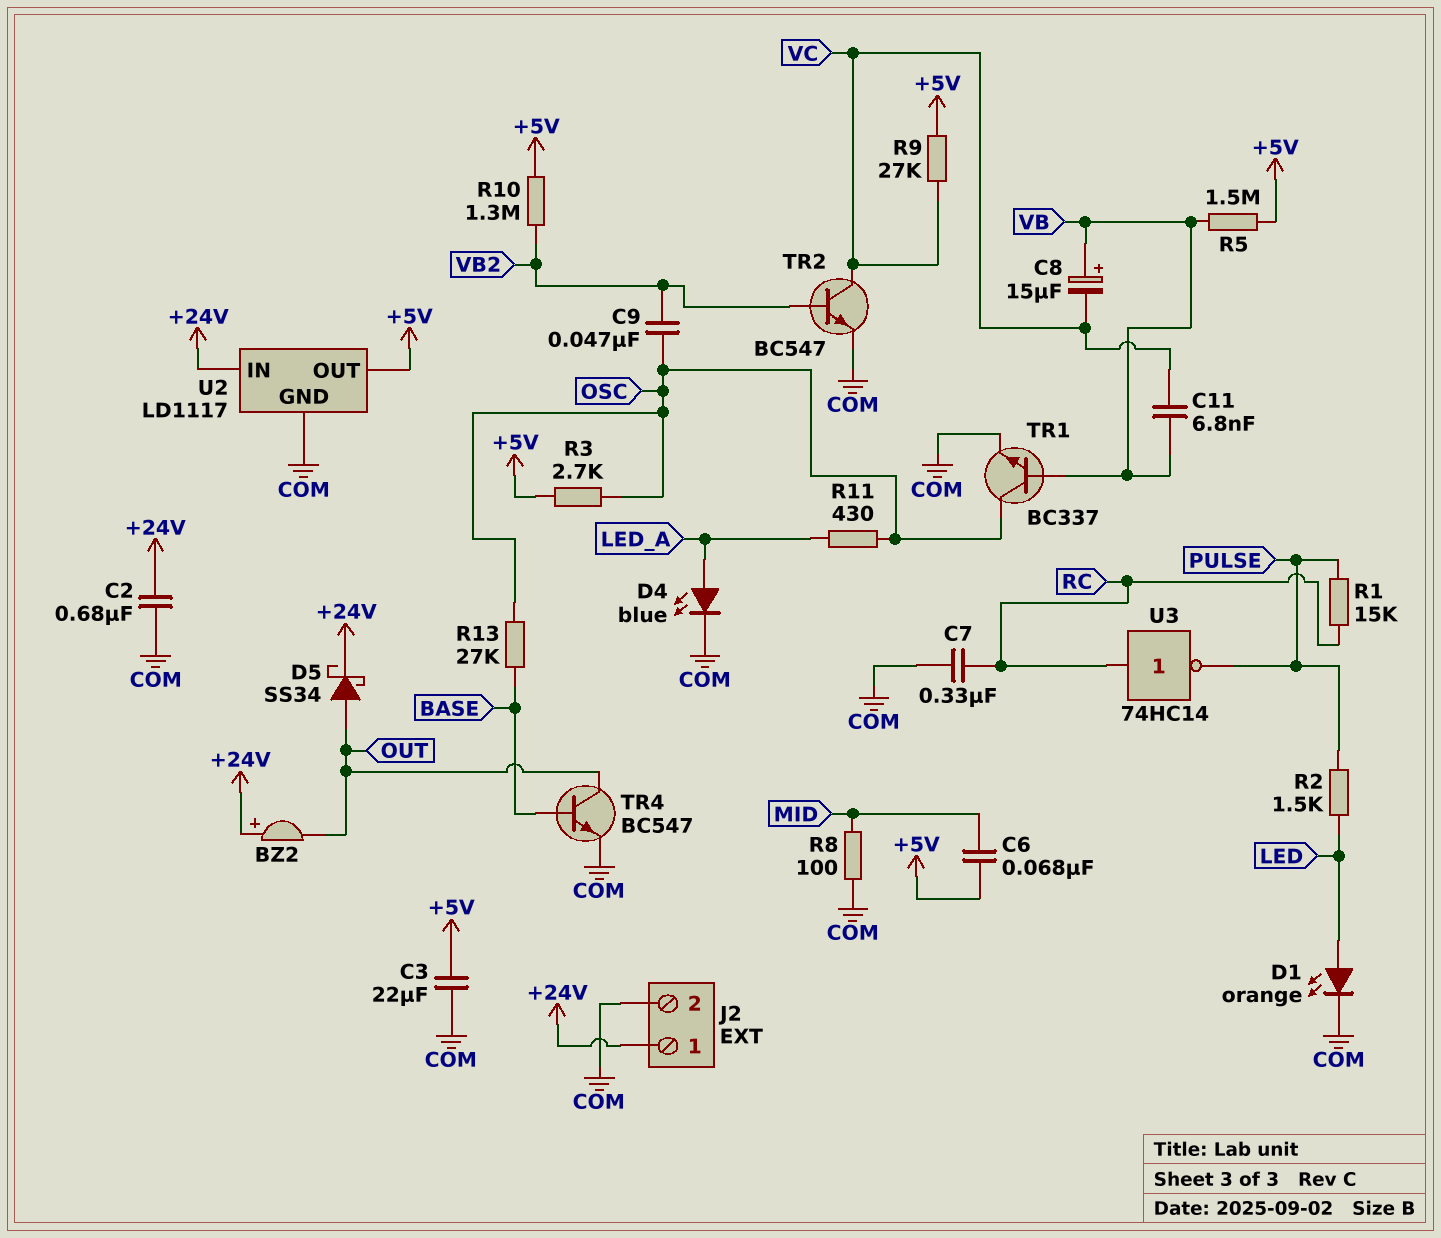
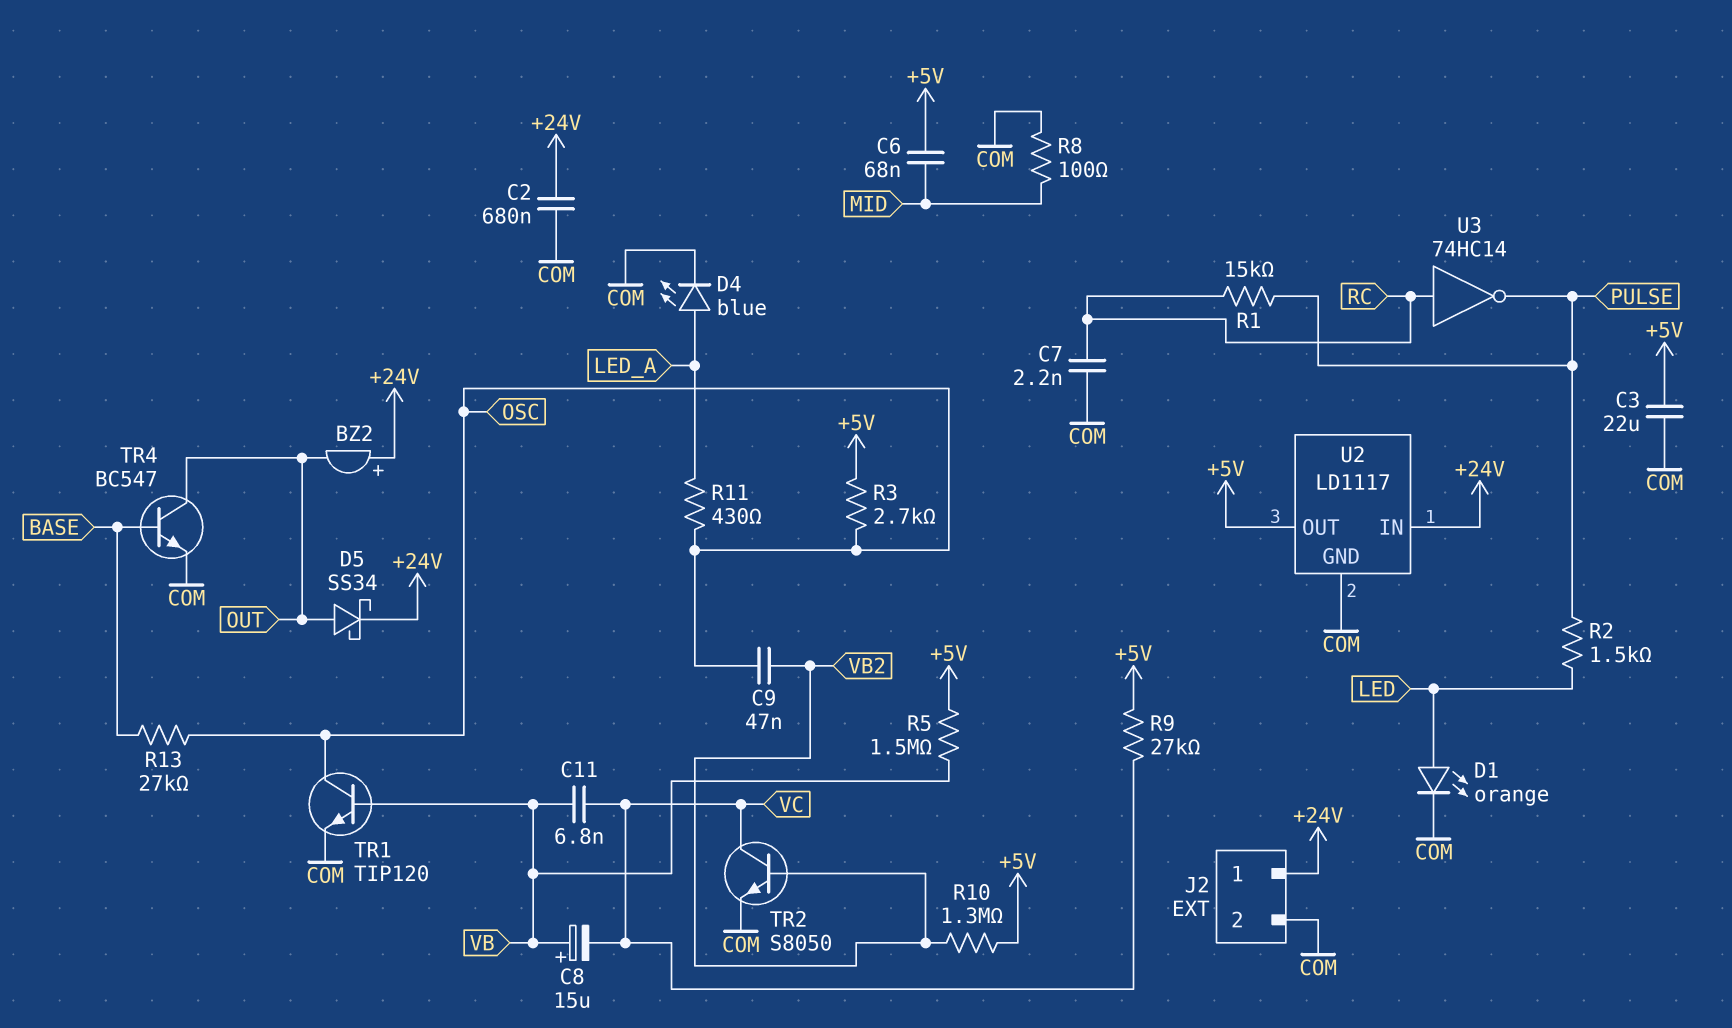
C7: 330nF (COM, RC) -> 2.2nF (COM, RC)
TR1: NPN BC337 (B VB, C OSC, E COM) -> NPN TIP120 (B VB, C OSC, E COM)
TR2: NPN BC547 (B VB2, C VC, E COM) -> NPN S8050 (B VB2, C VC, E COM)

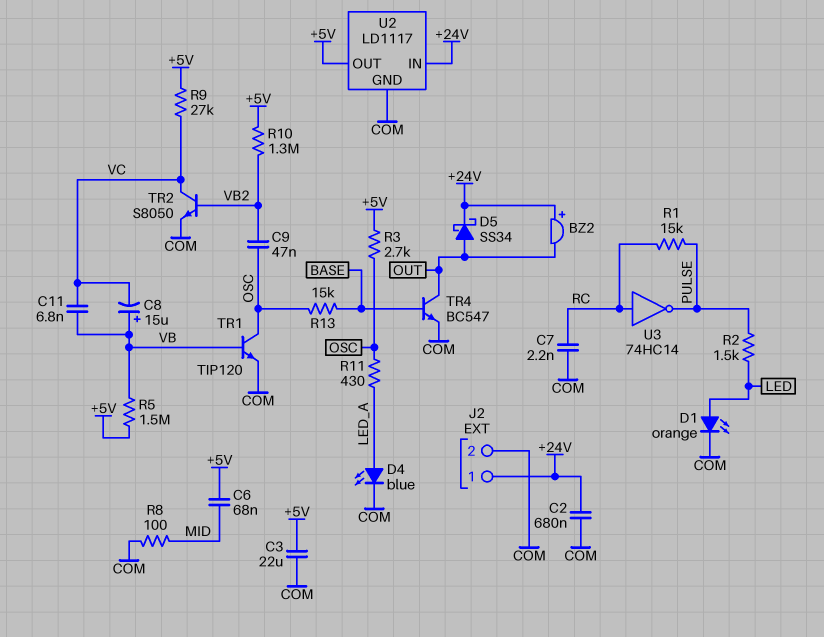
R13: 27k (BASE, OSC) -> 15k (BASE, OSC)

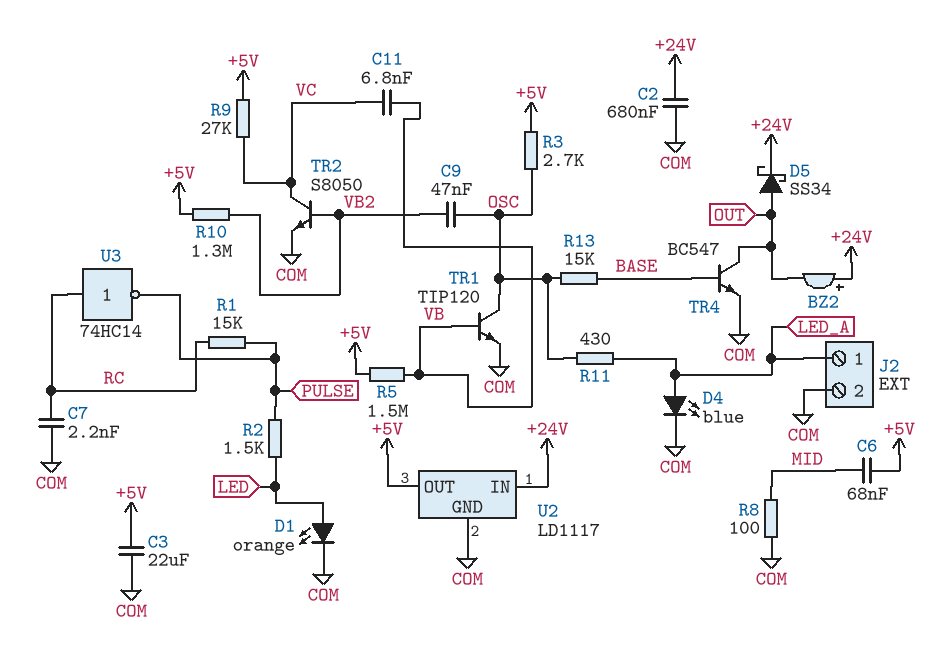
C8: 15uF (plus VB, minus VC) -> none
J2 pin 1: +24V -> LED_A

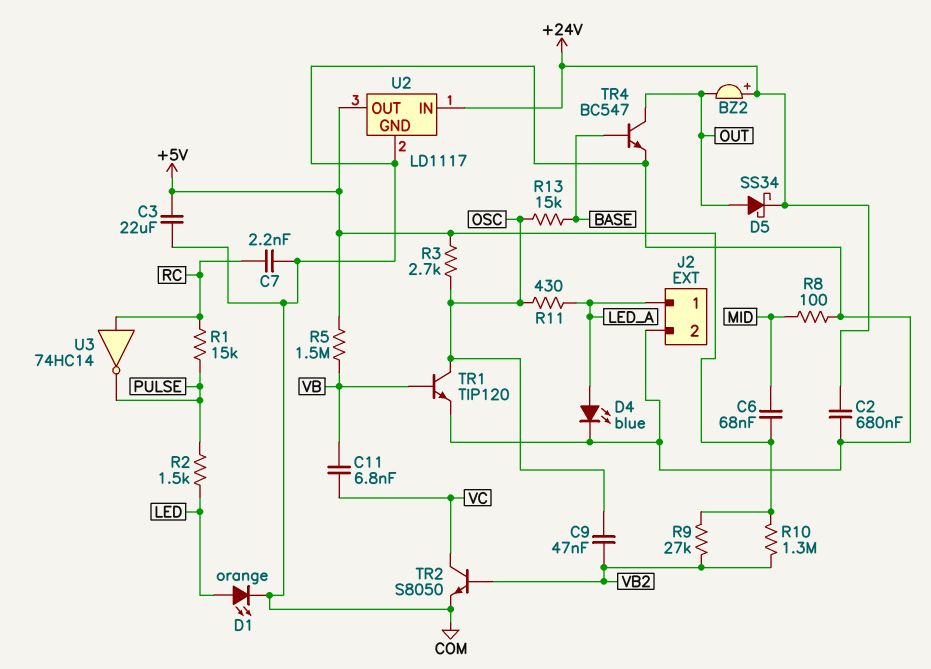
R9: 27k (+5V, VC) -> 27k (+5V, VB2)

